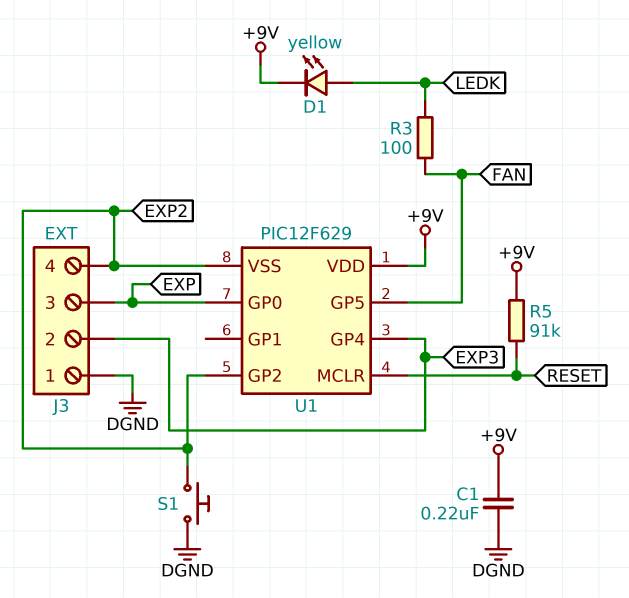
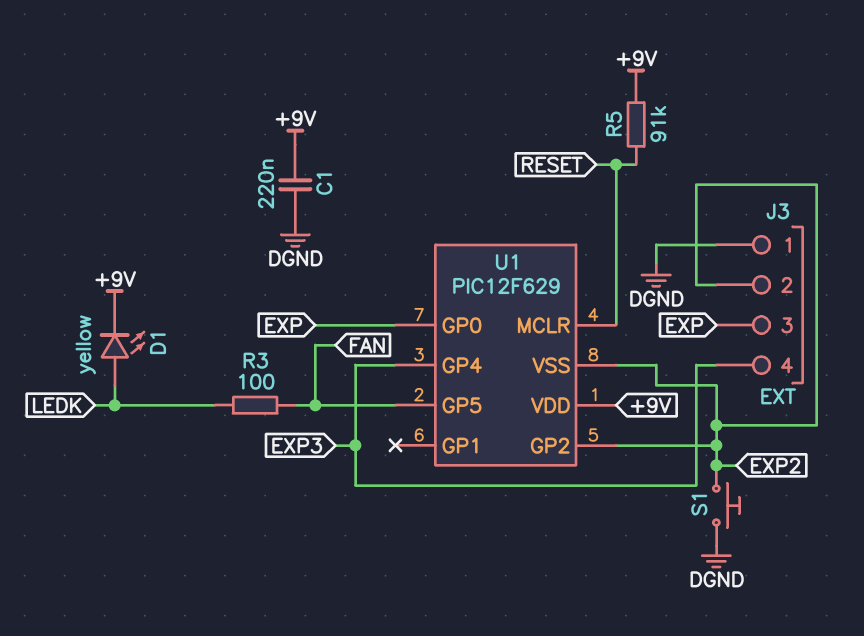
J3 pin 2: EXP3 -> EXP2
J3 pin 4: EXP2 -> EXP3

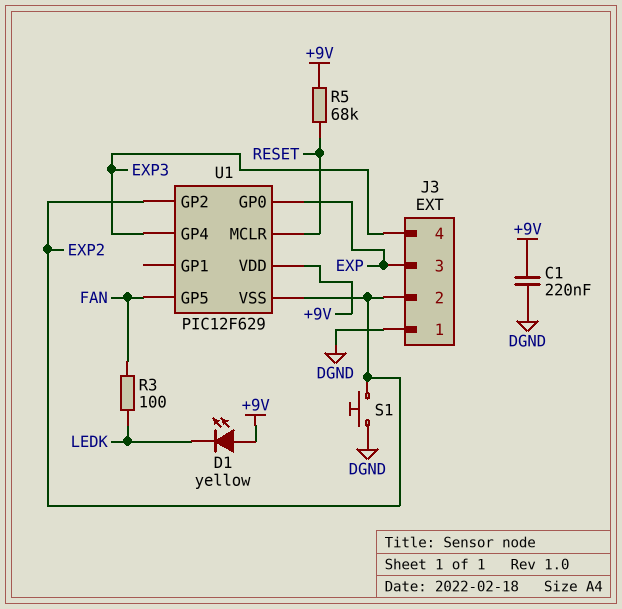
D1: LED yellow (A LEDK, K +9V) -> LED yellow (A +9V, K LEDK)
R5: 91k (+9V, RESET) -> 68k (+9V, RESET)

